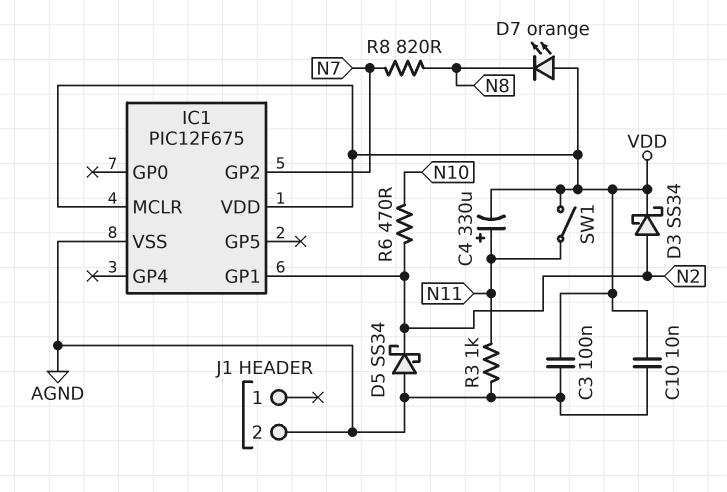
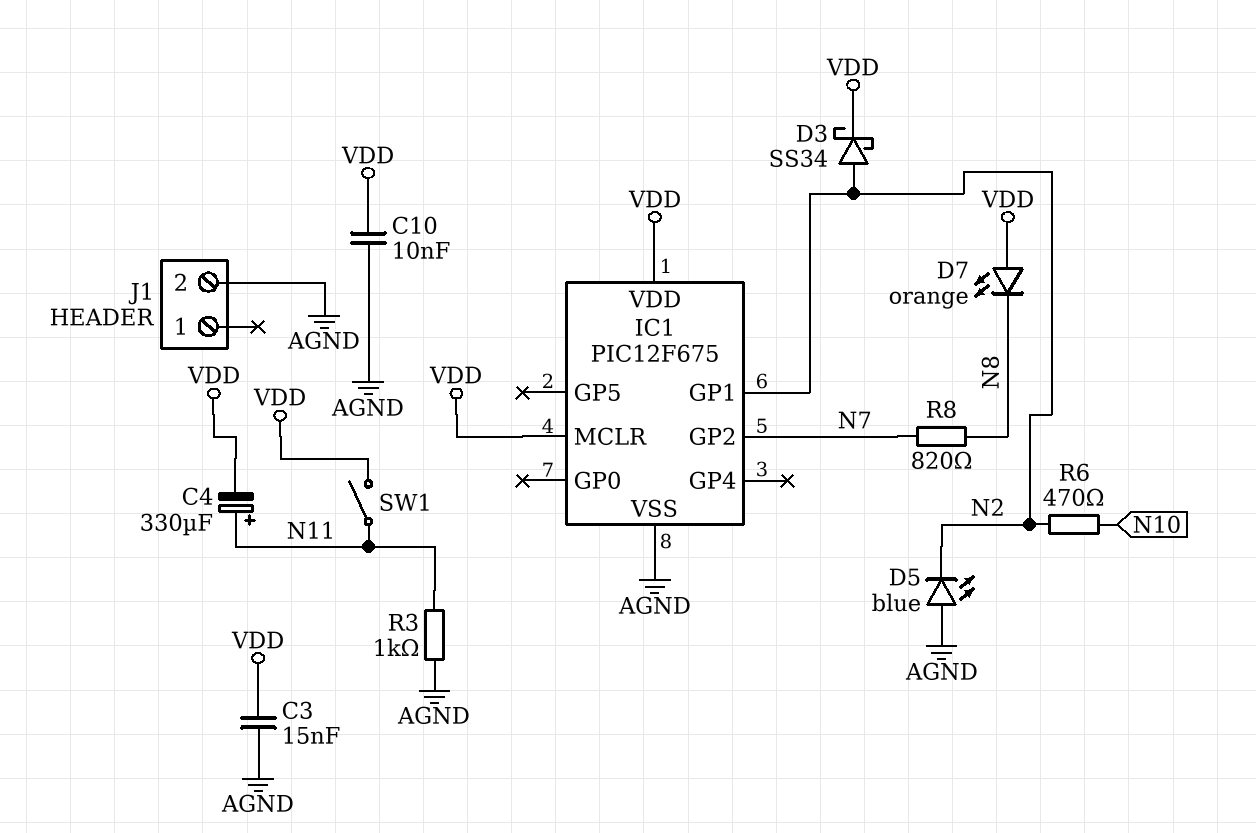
C3: 100nF (AGND, VDD) -> 15nF (AGND, VDD)
D5: schottky SS34 (A AGND, K N2) -> LED blue (A AGND, K N2)

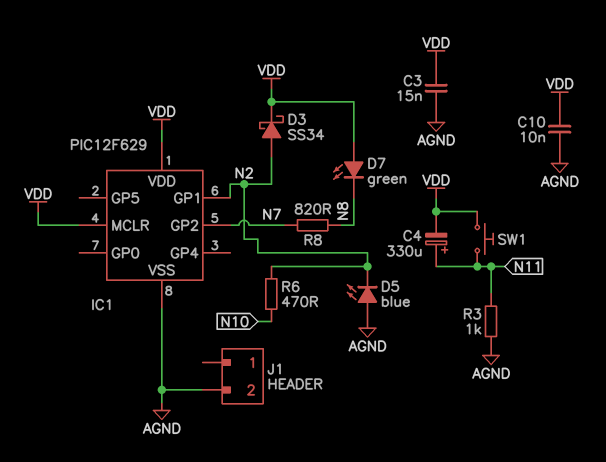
D7: LED orange (A VDD, K N8) -> LED green (A VDD, K N8)
IC1: PIC12F675 -> PIC12F629
SW1: switch (N11, VDD) -> button (N11, VDD)

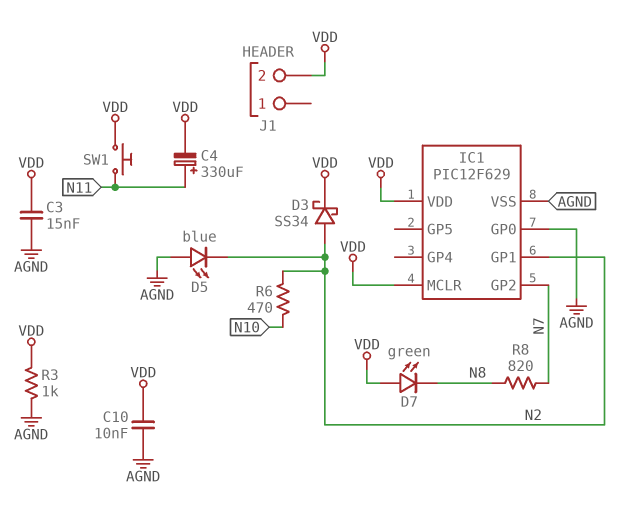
IC1 pin GP0: none -> AGND
J1 pin 2: AGND -> VDD
R3: 1k (AGND, N11) -> 1k (AGND, VDD)

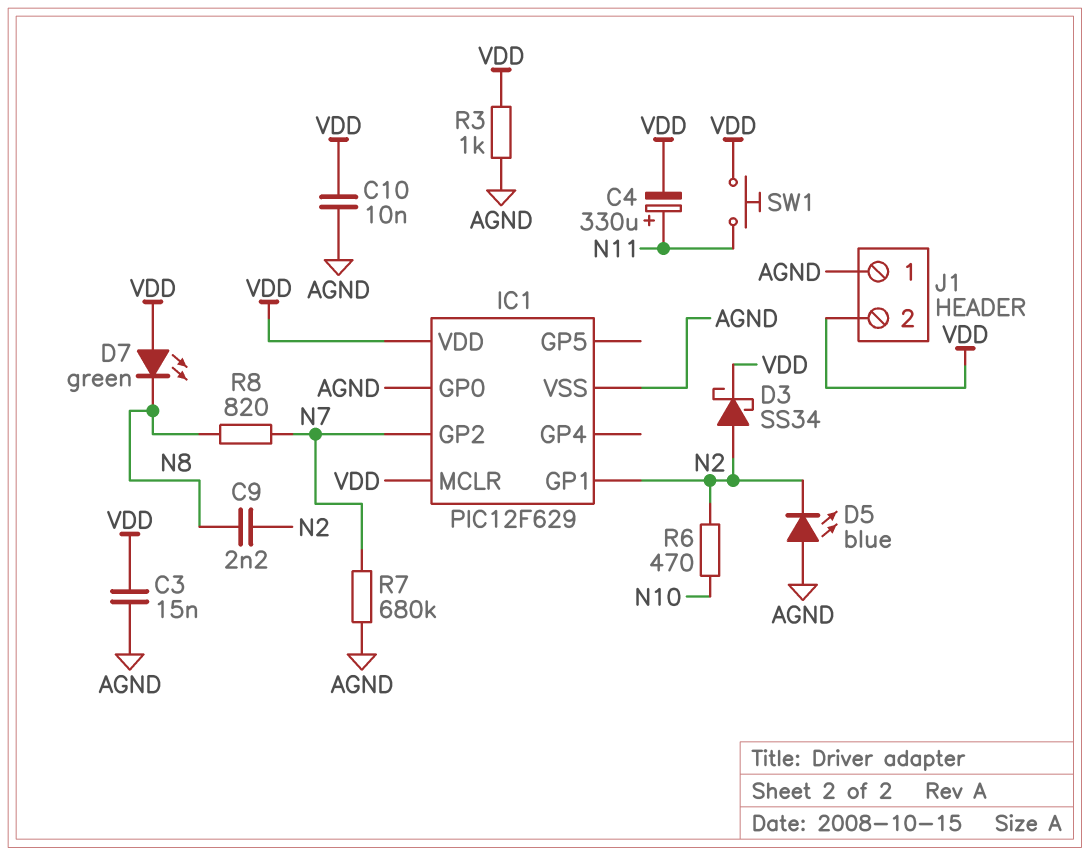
C9: none -> 2.2nF (N2, N8)
J1 pin 1: none -> AGND
R7: none -> 680k (AGND, N7)

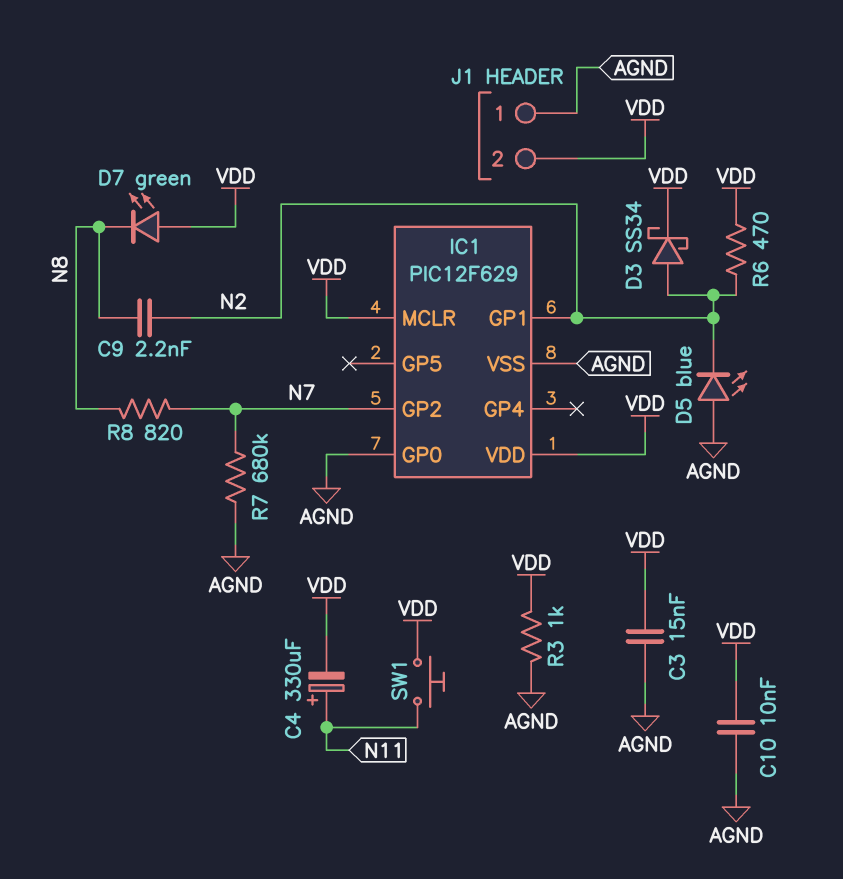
R6: 470 (N2, N10) -> 470 (N2, VDD)

